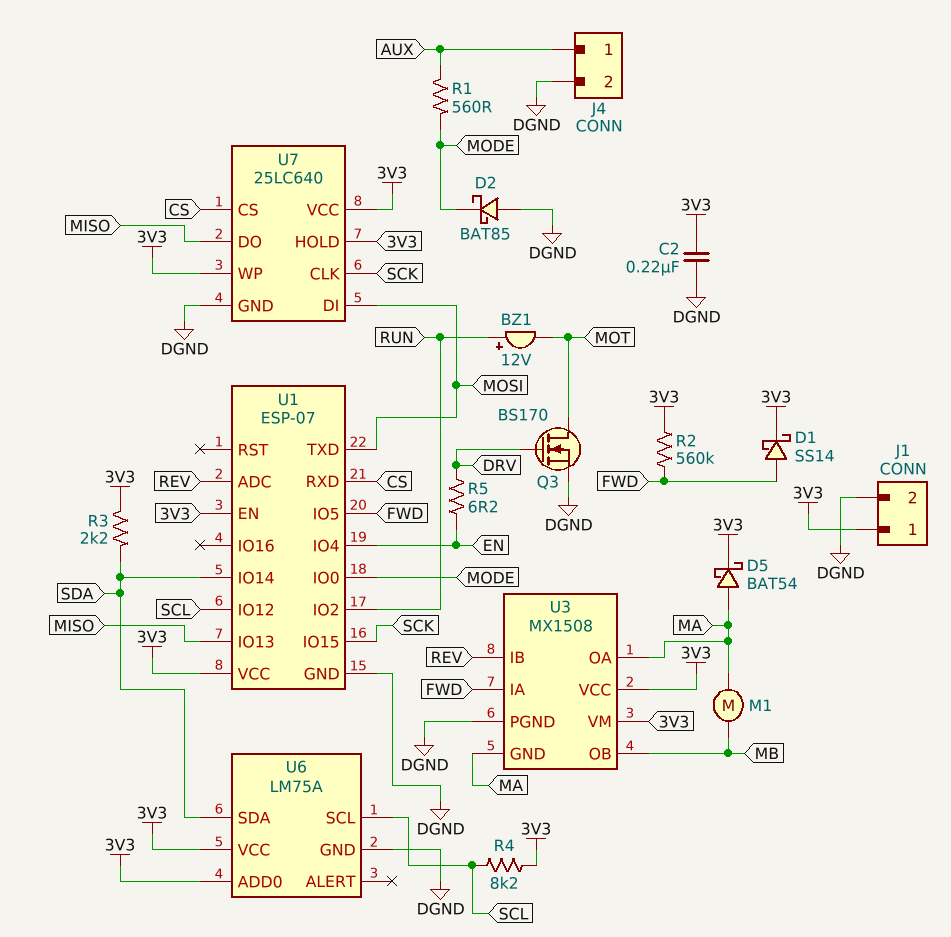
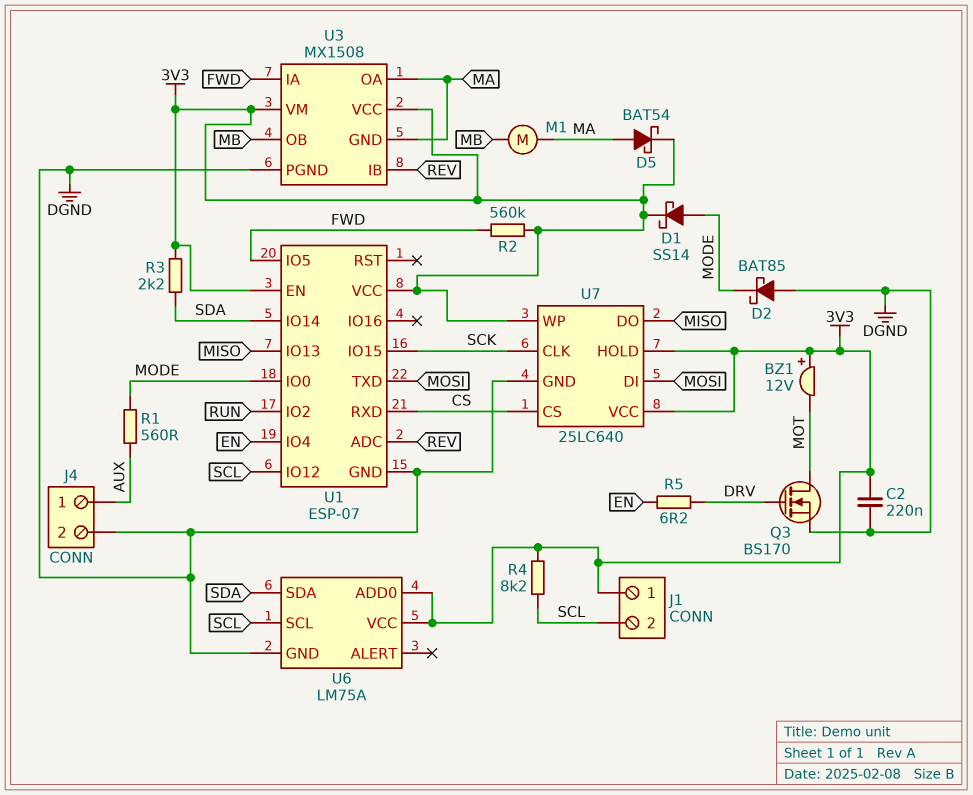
BZ1: buzzer 12V (plus RUN, minus MOT) -> buzzer 12V (plus 3V3, minus MOT)
D1: schottky SS14 (A FWD, K 3V3) -> schottky SS14 (A MODE, K 3V3)
J1 pin 2: DGND -> SCL

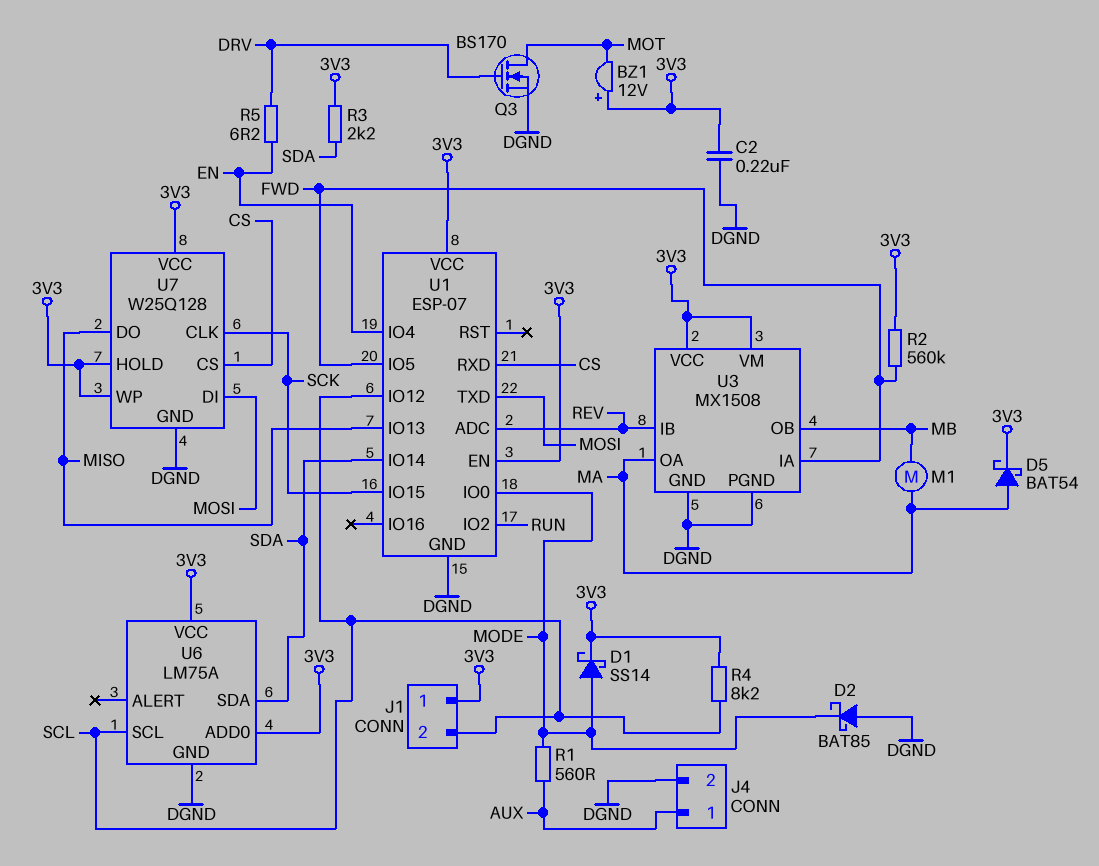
U3 pin GND: MA -> DGND
U7: 25LC640 -> W25Q128

